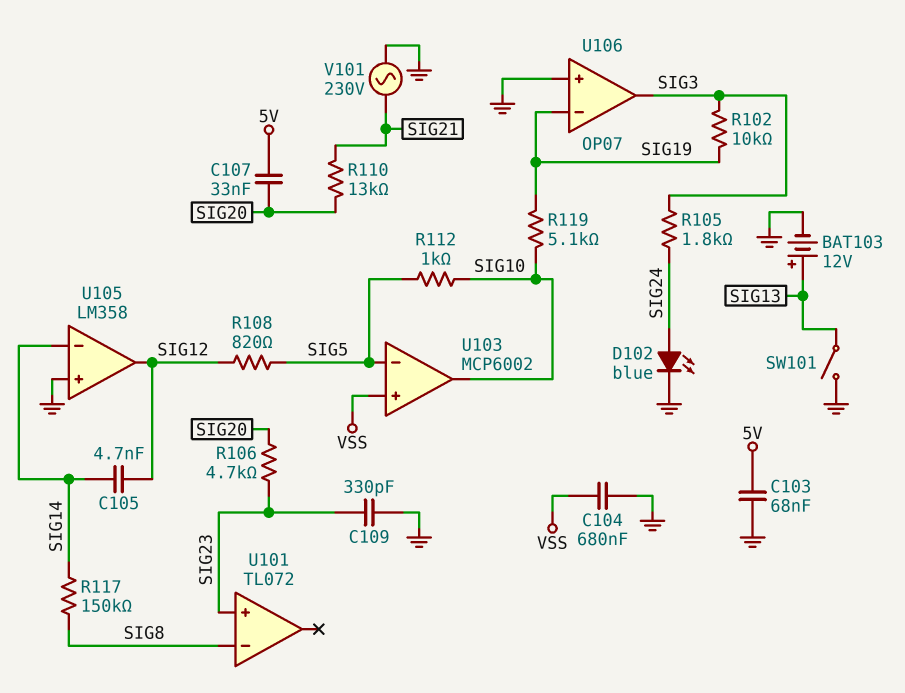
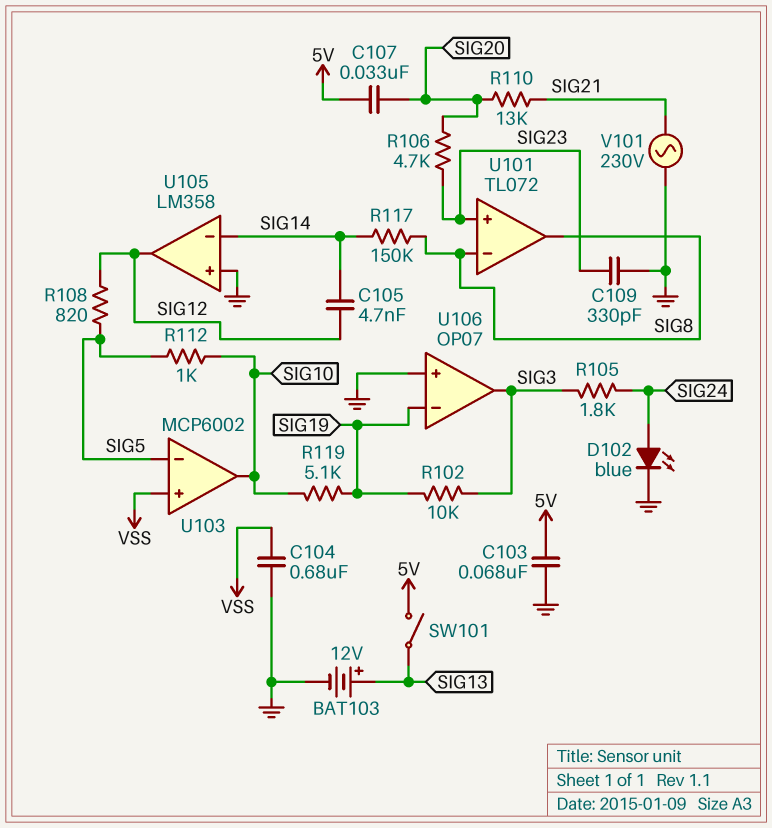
SW101: switch (GND, SIG13) -> switch (5V, SIG13)
U101 pin out: none -> SIG8

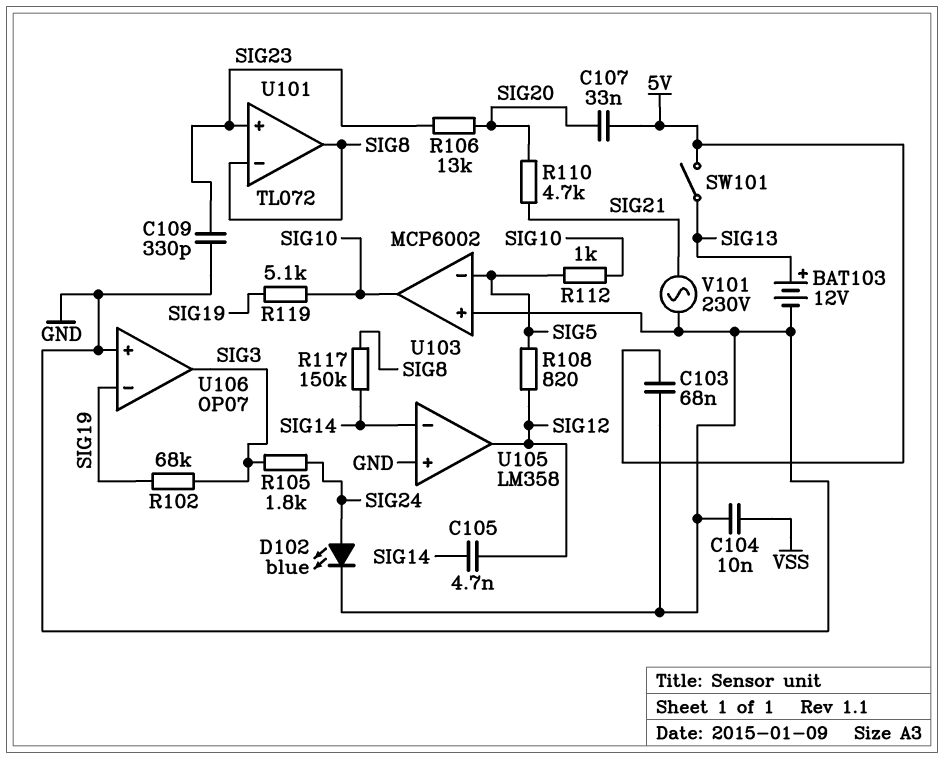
C104: 680nF (GND, VSS) -> 10nF (GND, VSS)
R102: 10k (SIG3, SIG19) -> 68k (SIG3, SIG19)
R106: 4.7k (SIG20, SIG23) -> 13k (SIG20, SIG23)
R110: 13k (SIG20, SIG21) -> 4.7k (SIG20, SIG21)
U103 pin in+: VSS -> GND

